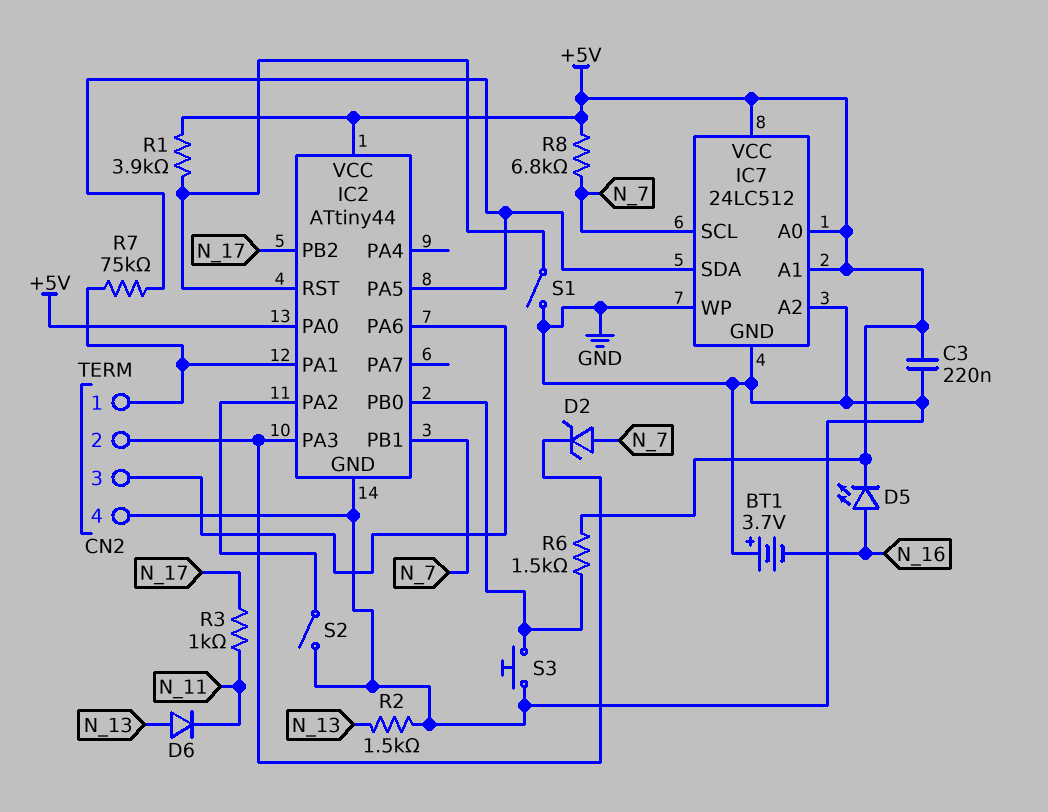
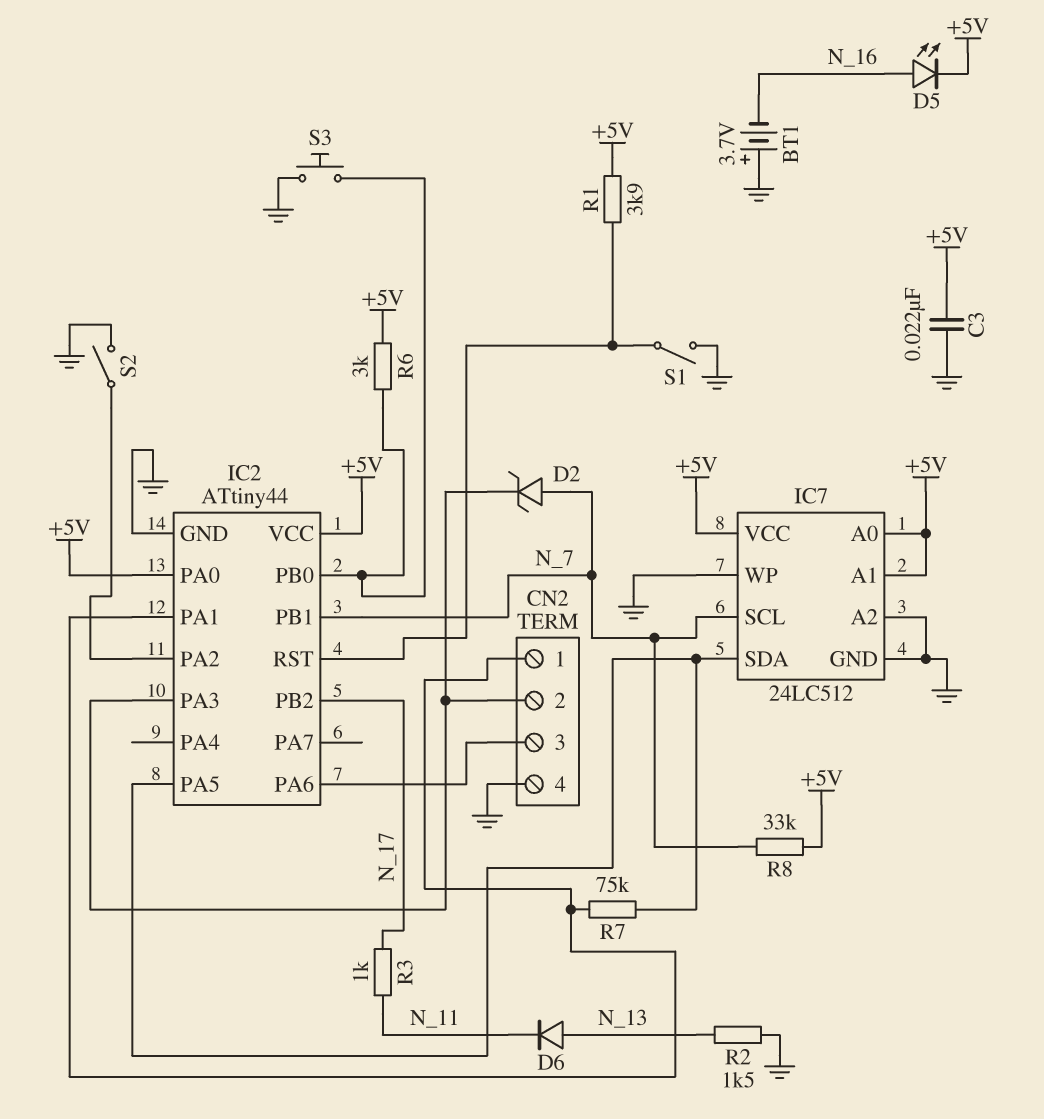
C3: 220nF (+5V, GND) -> 22nF (+5V, GND)
R6: 1.5k (+5V, IC2/PB0) -> 3k (+5V, IC2/PB0)
R8: 6.8k (+5V, N_7) -> 33k (+5V, N_7)

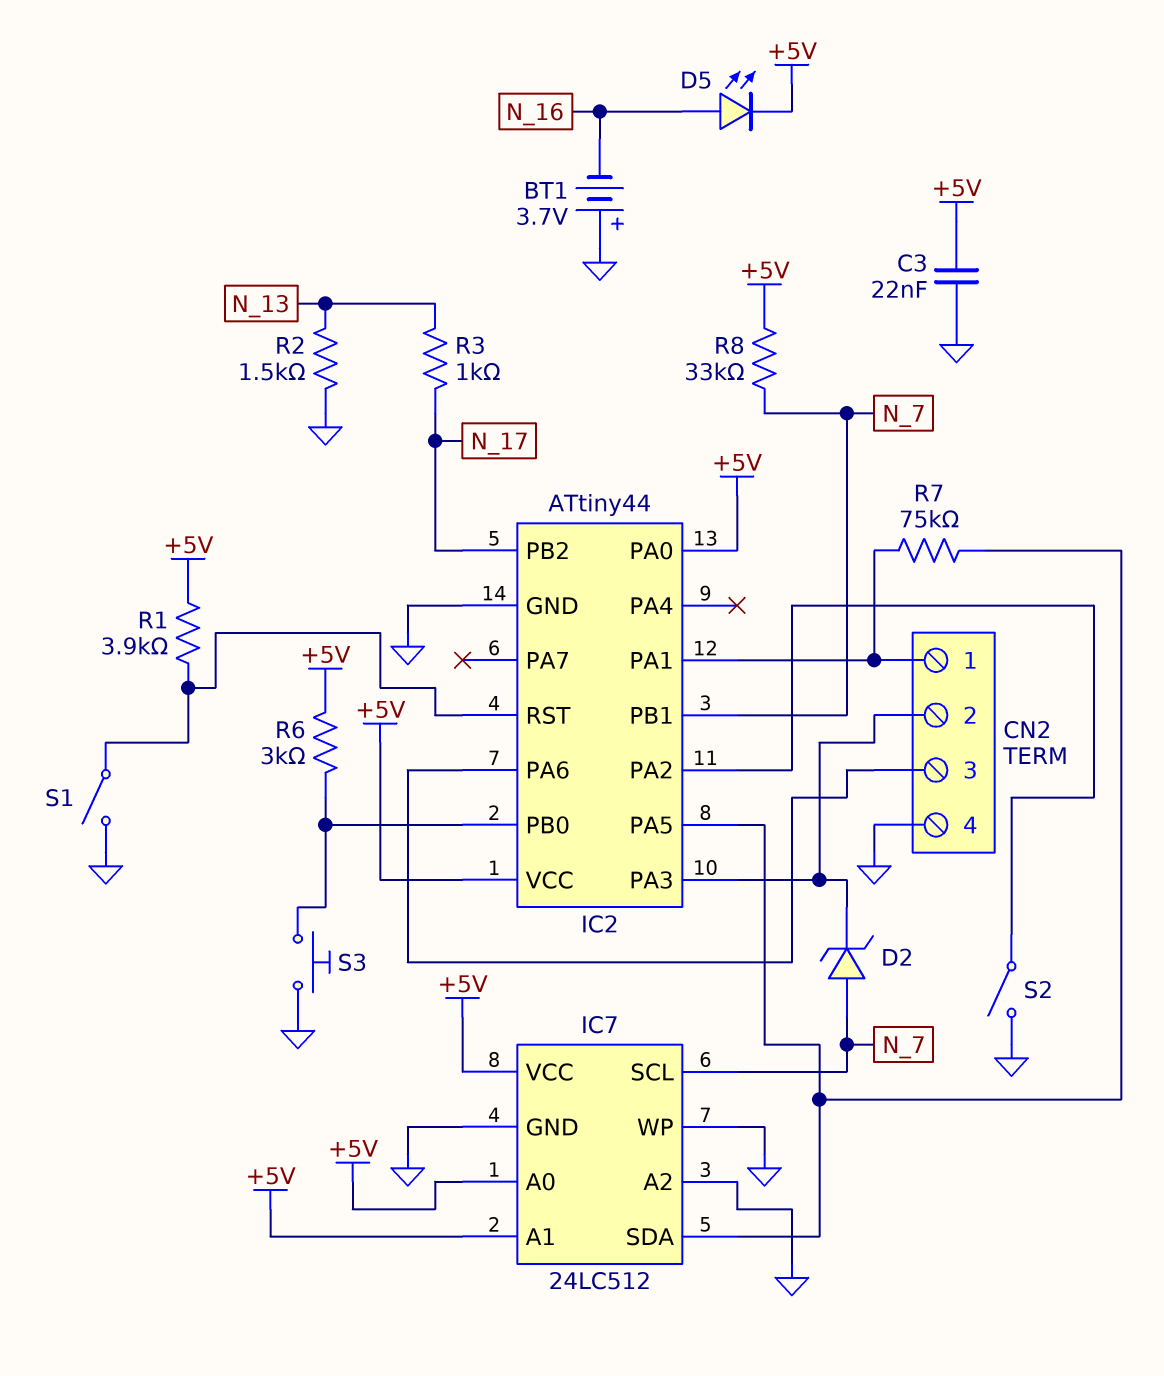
D6: diode (A N_13, K N_11) -> none
R3: 1k (N_11, N_17) -> 1k (N_13, N_17)

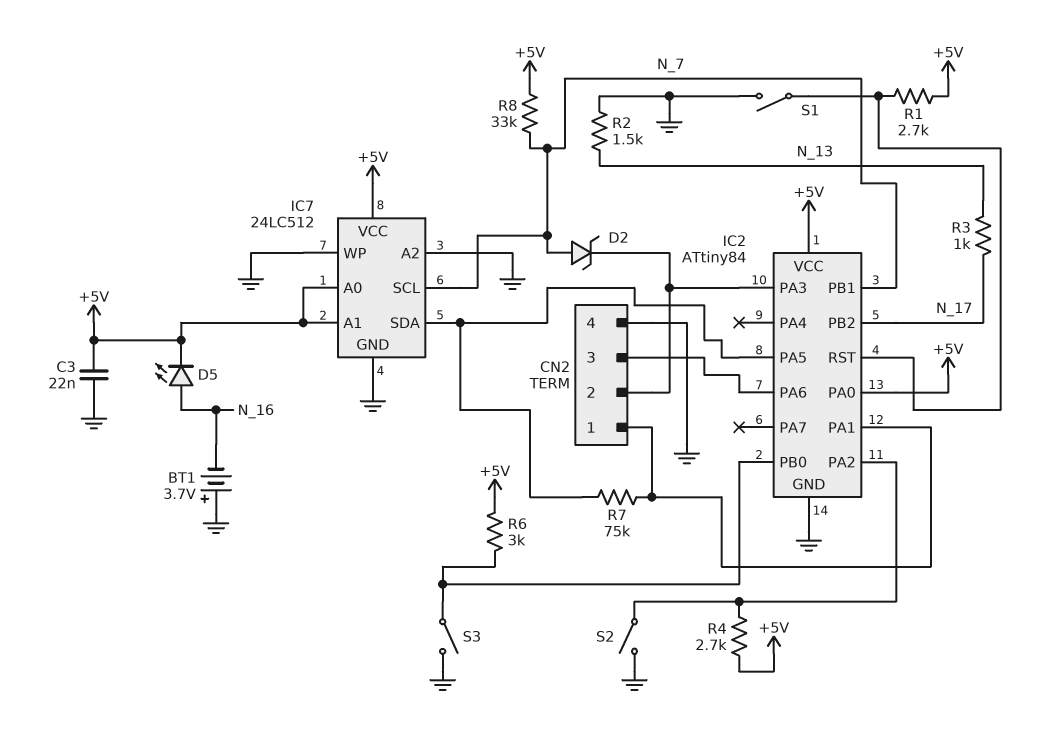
IC2: ATtiny44 -> ATtiny84
R1: 3.9k (+5V, IC2/RST) -> 2.7k (+5V, IC2/RST)
R4: none -> 2.7k (+5V, IC2/PA2)
S3: button (GND, IC2/PB0) -> switch (GND, IC2/PB0)

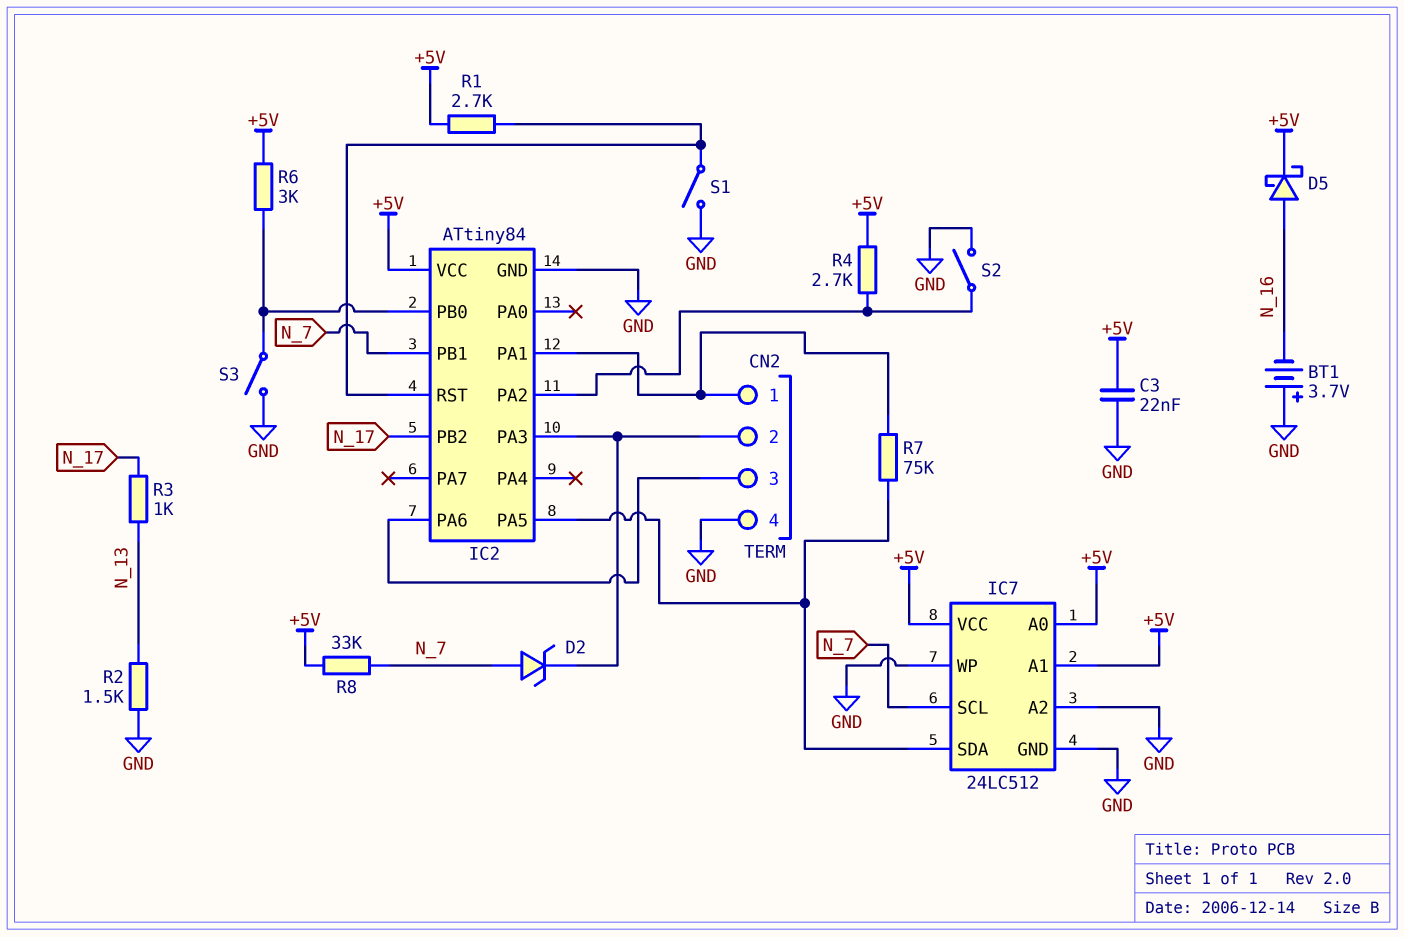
D5: LED (A N_16, K +5V) -> schottky (A N_16, K +5V)
IC2 pin PA0: +5V -> none

